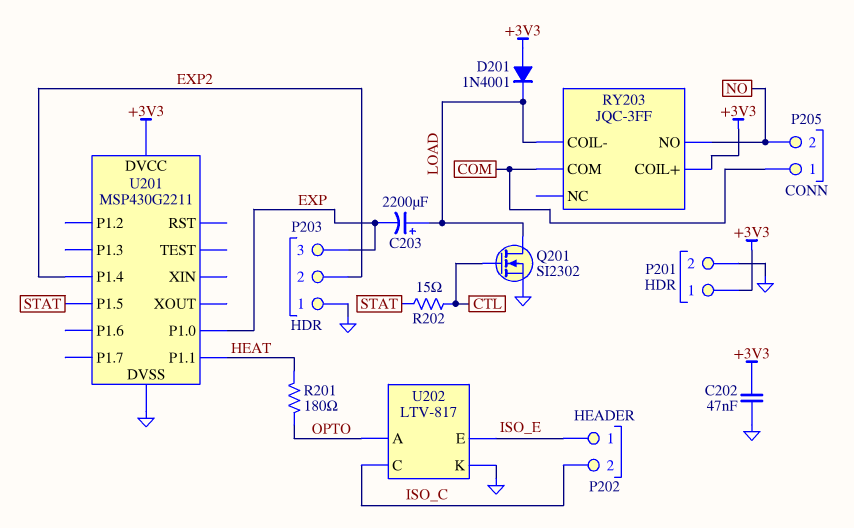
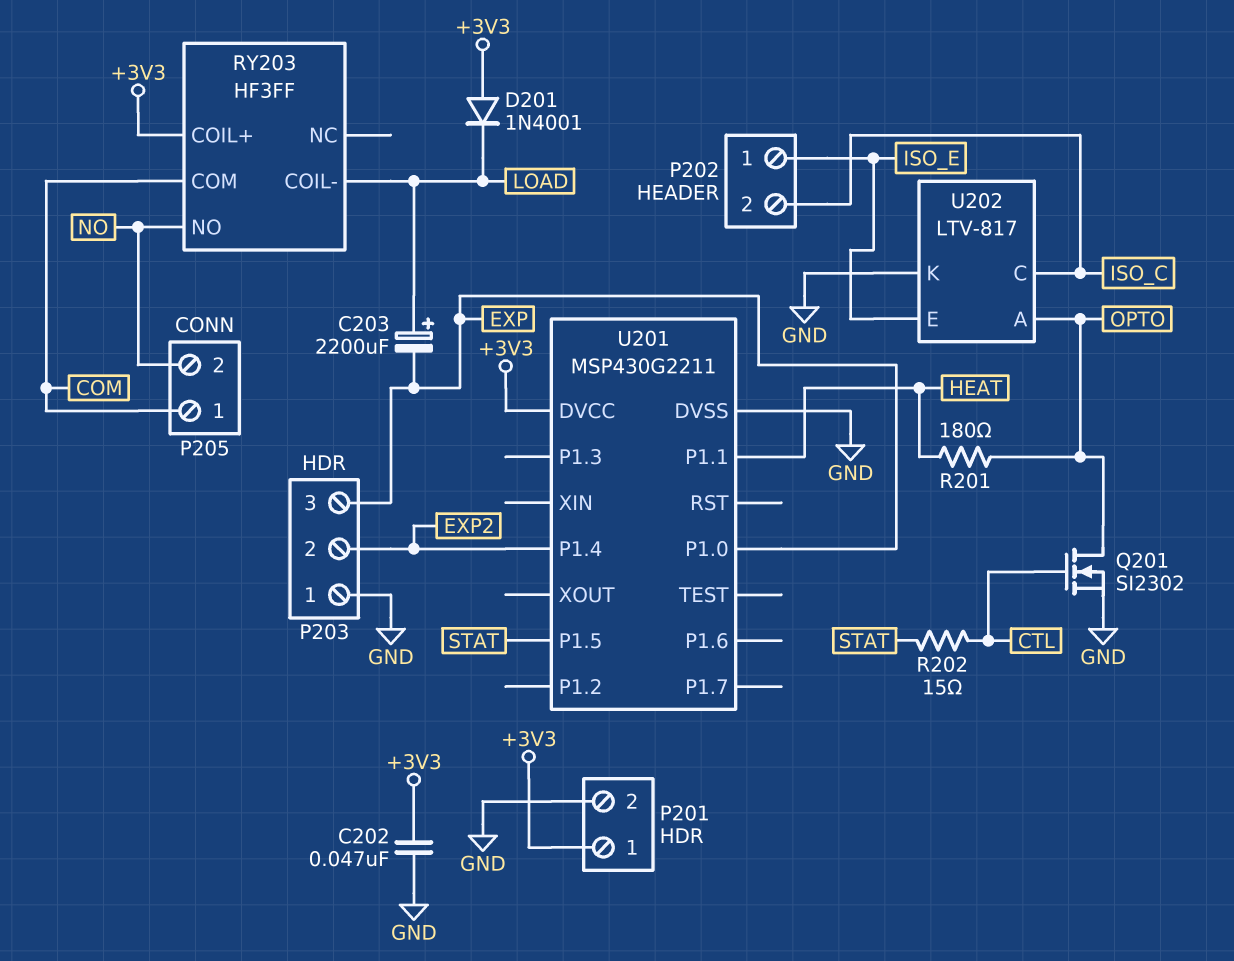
Q201: NMOS SI2302 (G CTL, D LOAD, S GND) -> NMOS SI2302 (G CTL, D OPTO, S GND)
RY203: JQC-3FF -> HF3FF

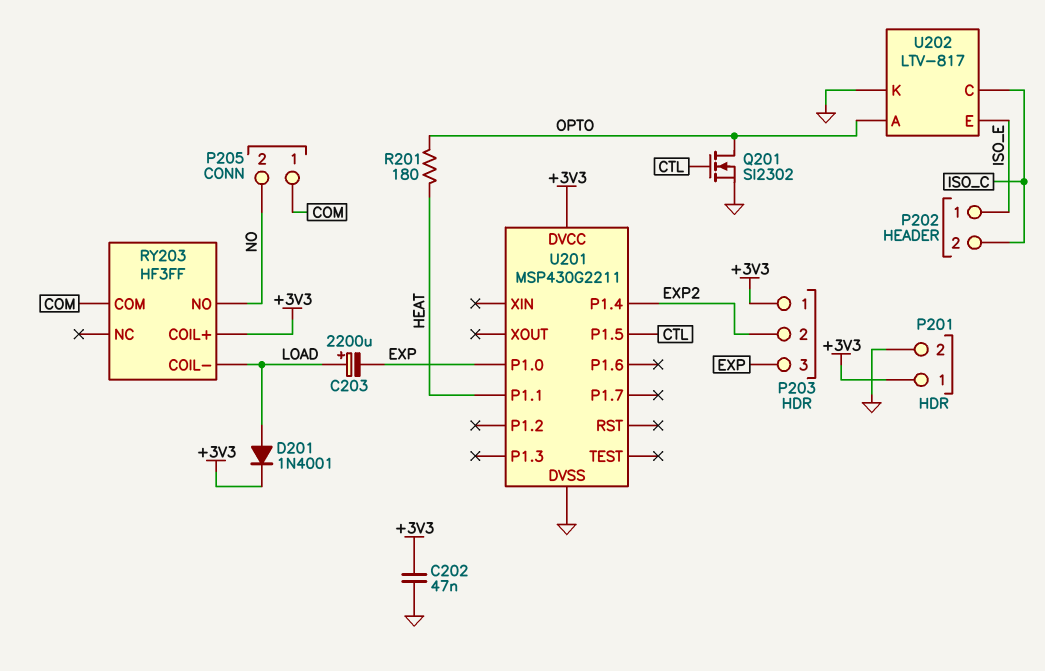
D201: diode 1N4001 (A +3V3, K LOAD) -> diode 1N4001 (A LOAD, K +3V3)
P203 pin 1: GND -> +3V3
R202: 15 (CTL, STAT) -> none
U201 pin P1.5: STAT -> CTL

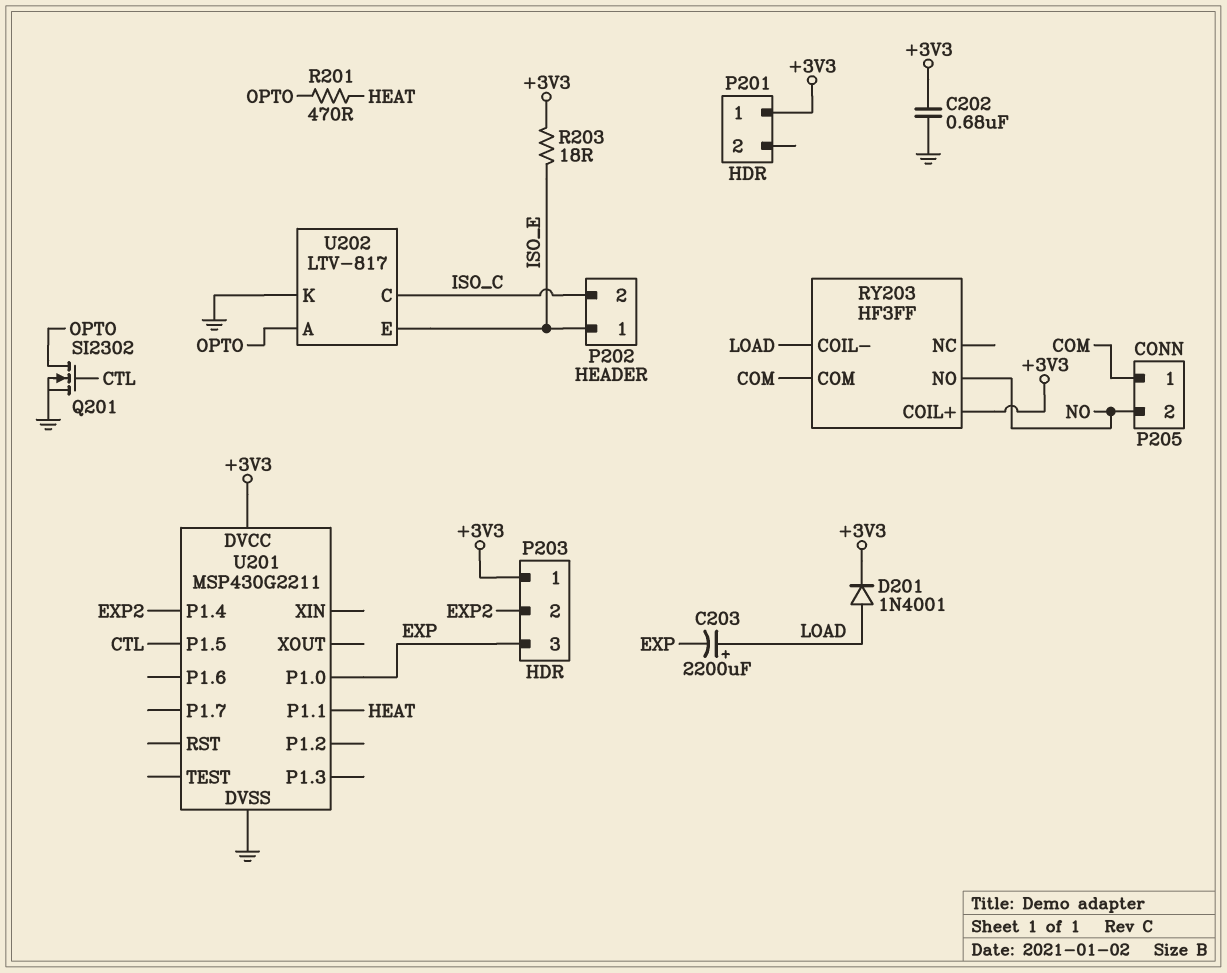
C202: 47nF (+3V3, GND) -> 680nF (+3V3, GND)
P201 pin 2: GND -> none
R201: 180 (HEAT, OPTO) -> 470 (HEAT, OPTO)
R203: none -> 18 (+3V3, ISO_E)

